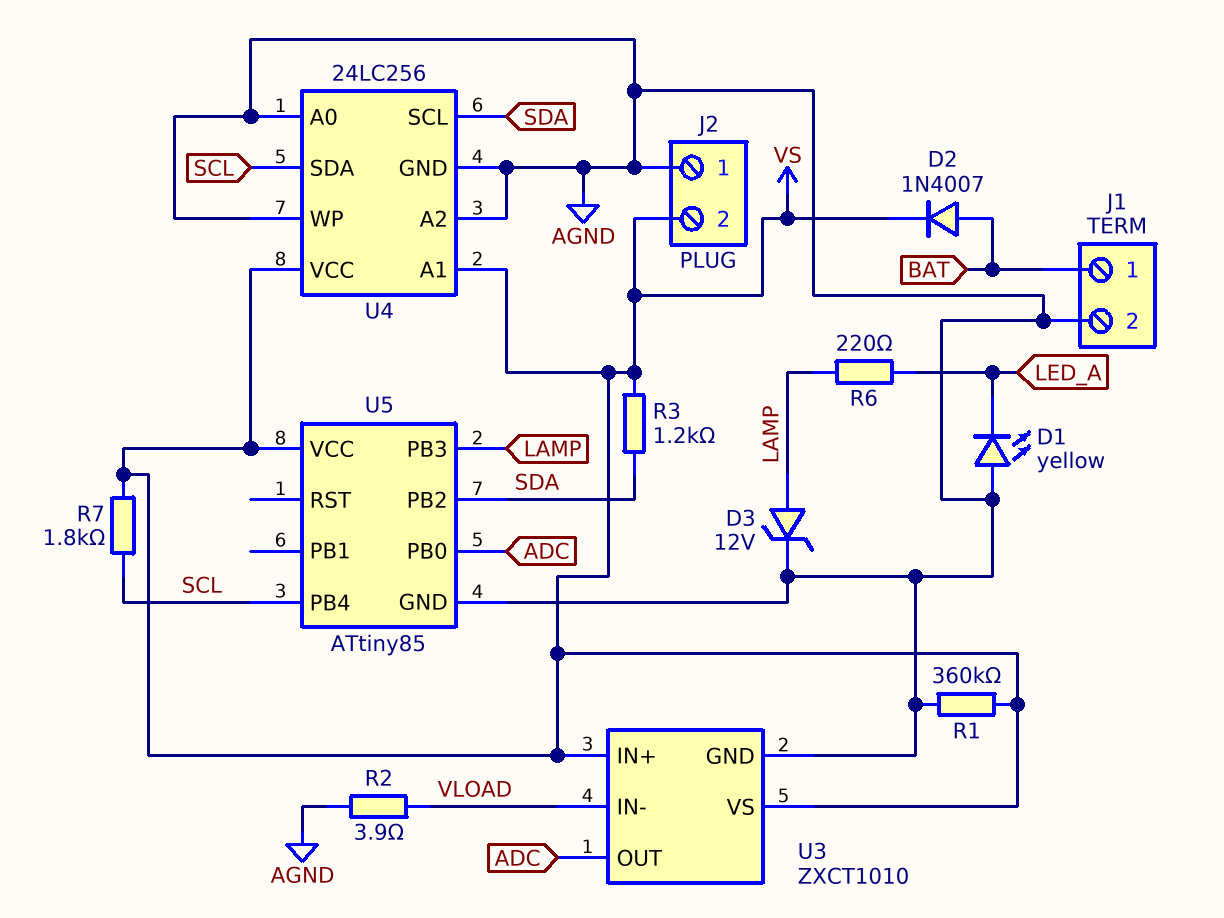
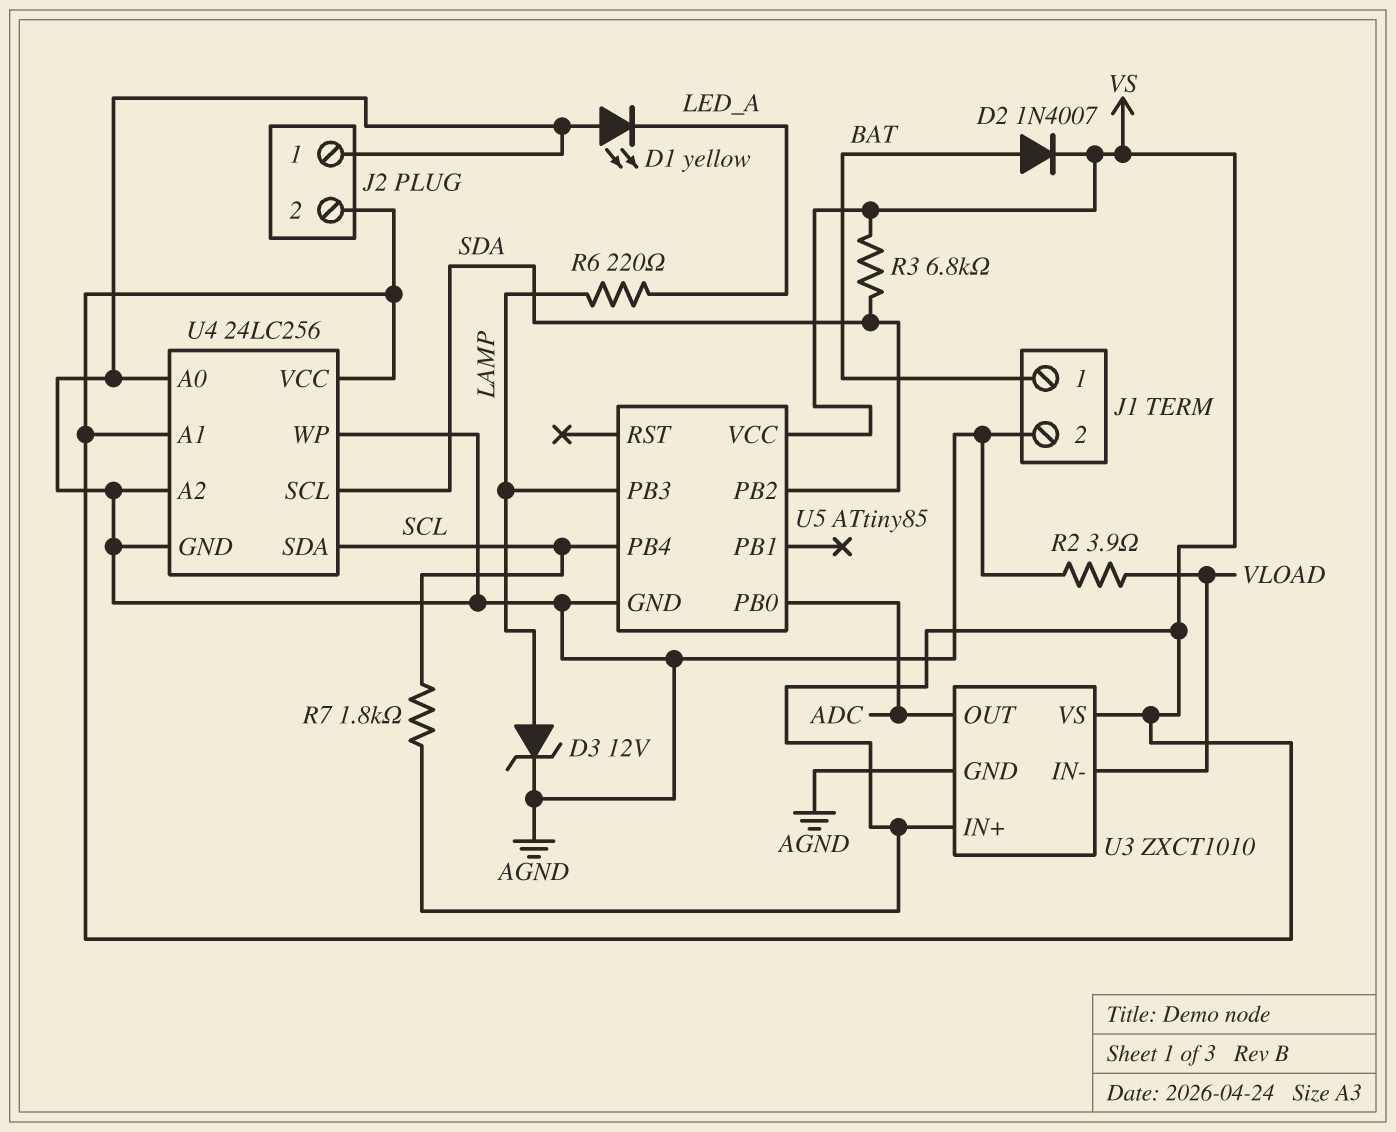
R1: 360k (AGND, VS) -> none
R3: 1.2k (SDA, VS) -> 6.8k (SDA, VS)

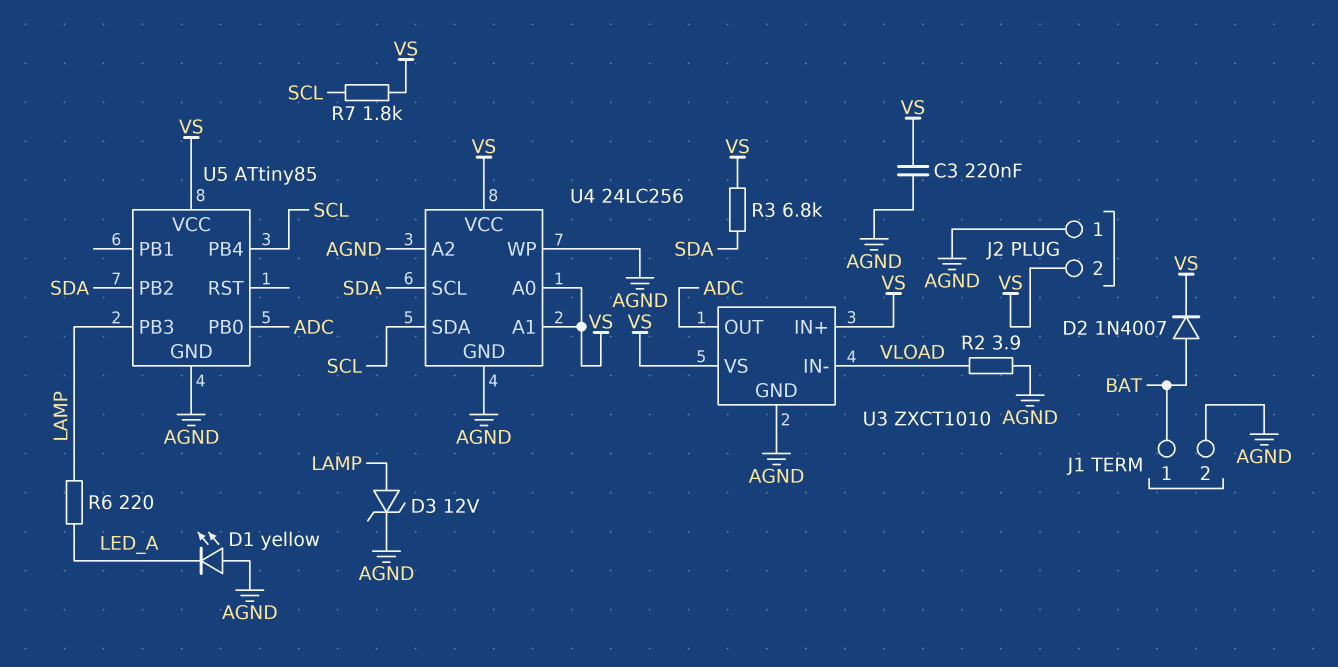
C3: none -> 220nF (AGND, VS)
U4 pin A0: AGND -> VS

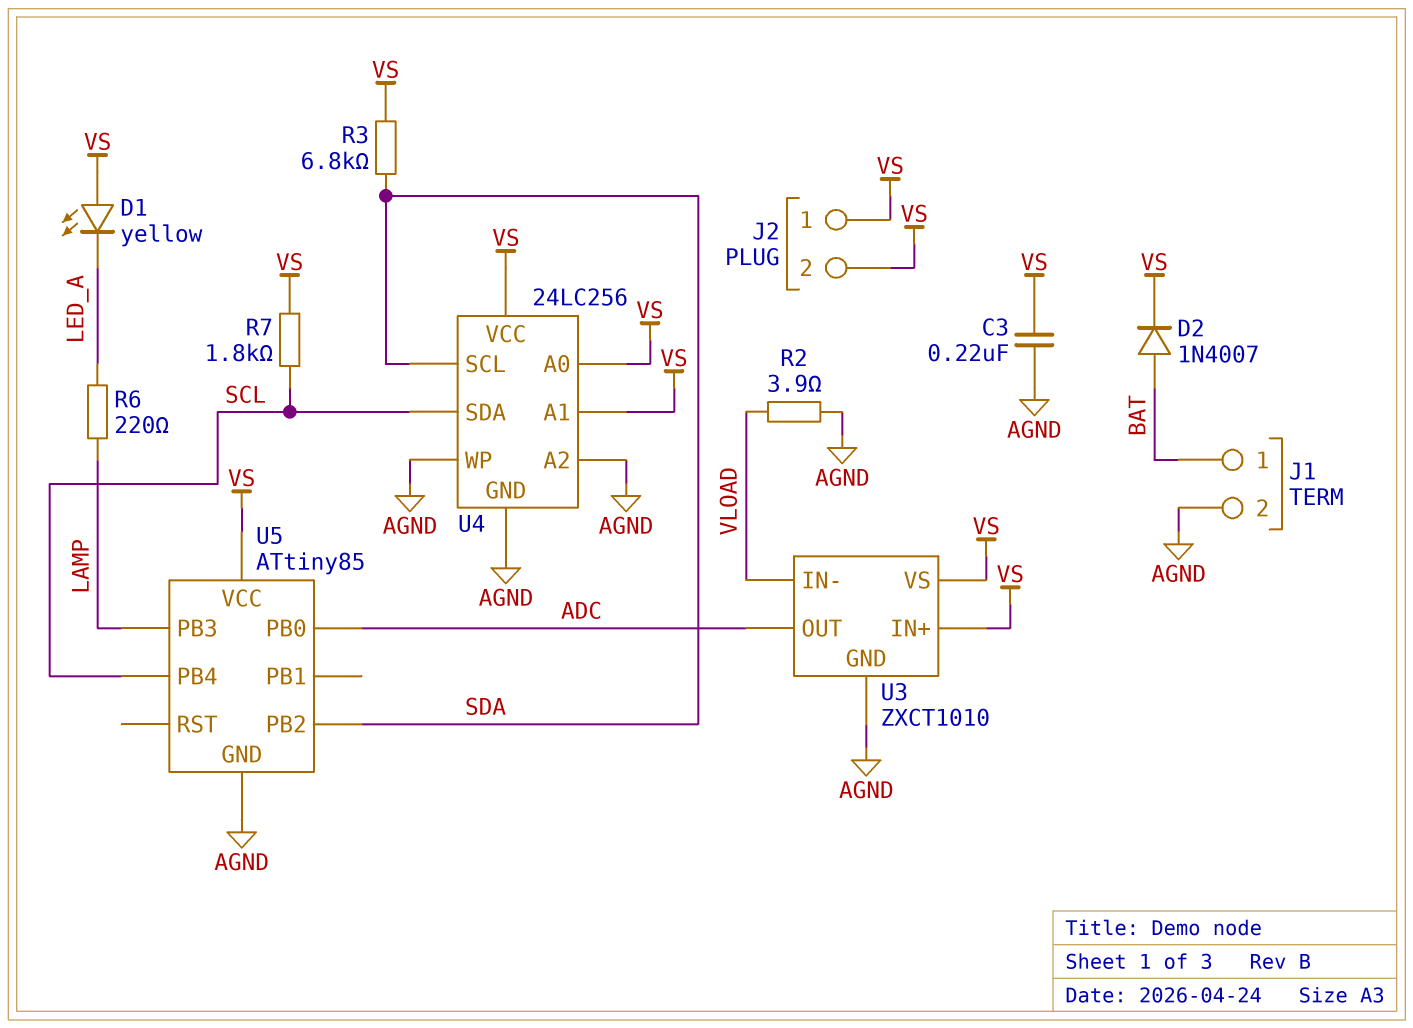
D1: LED yellow (A AGND, K LED_A) -> LED yellow (A VS, K LED_A)
D3: zener 12V (A LAMP, K AGND) -> none
J2 pin 1: AGND -> VS

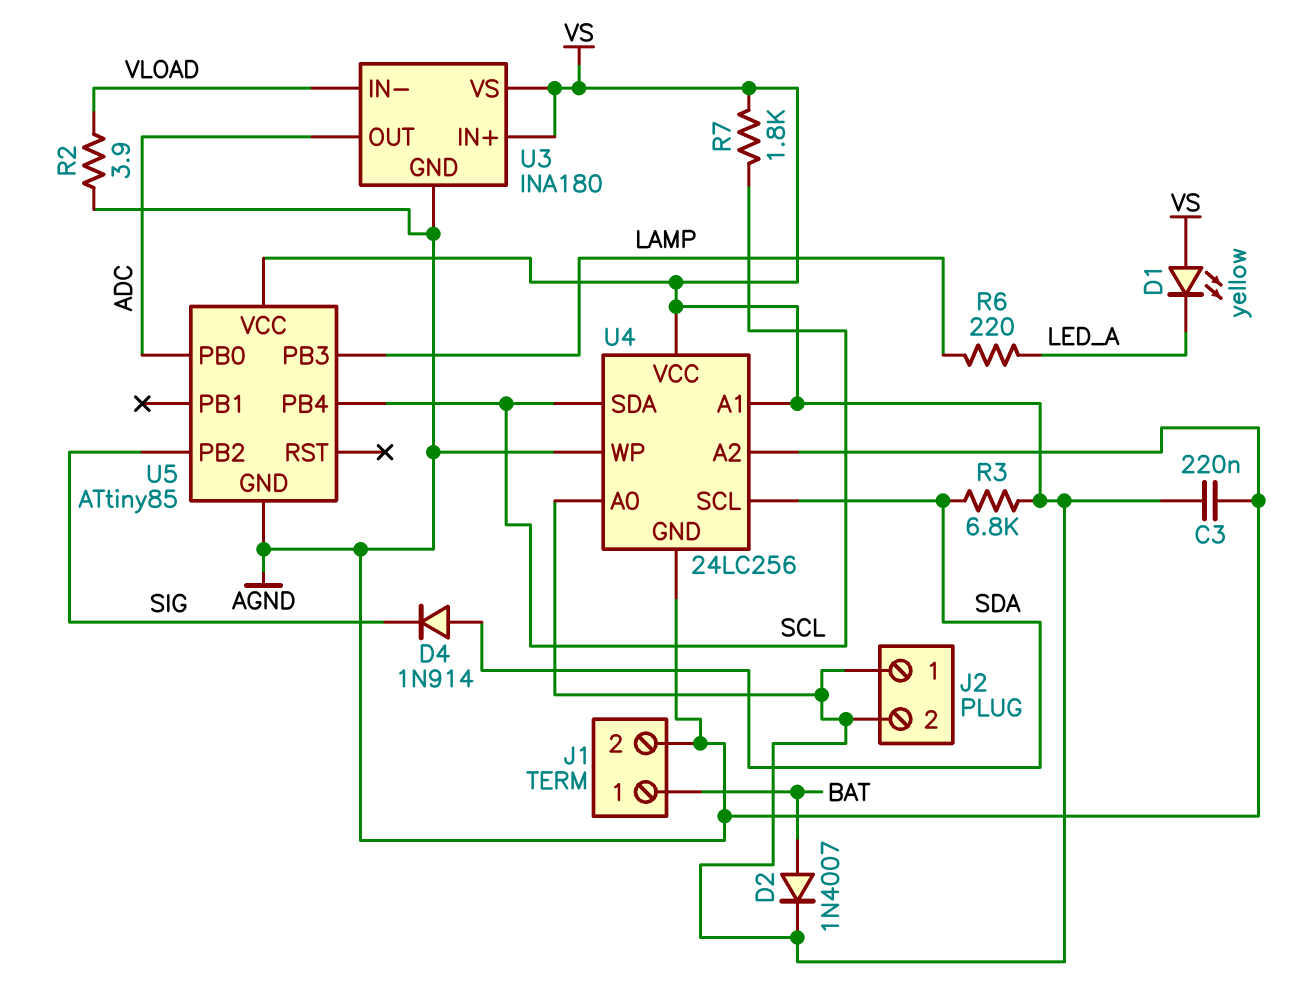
D4: none -> diode 1N914 (A SDA, K SIG)
U3: ZXCT1010 -> INA180
U5 pin PB2: SDA -> SIG

